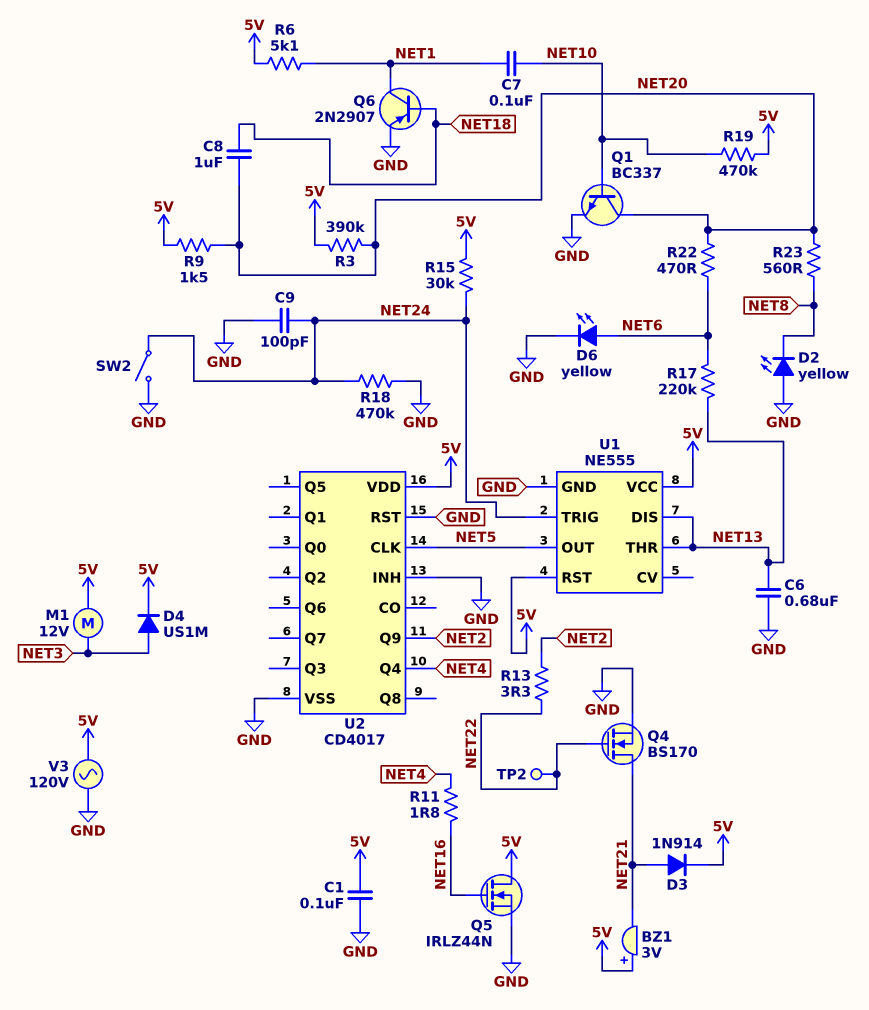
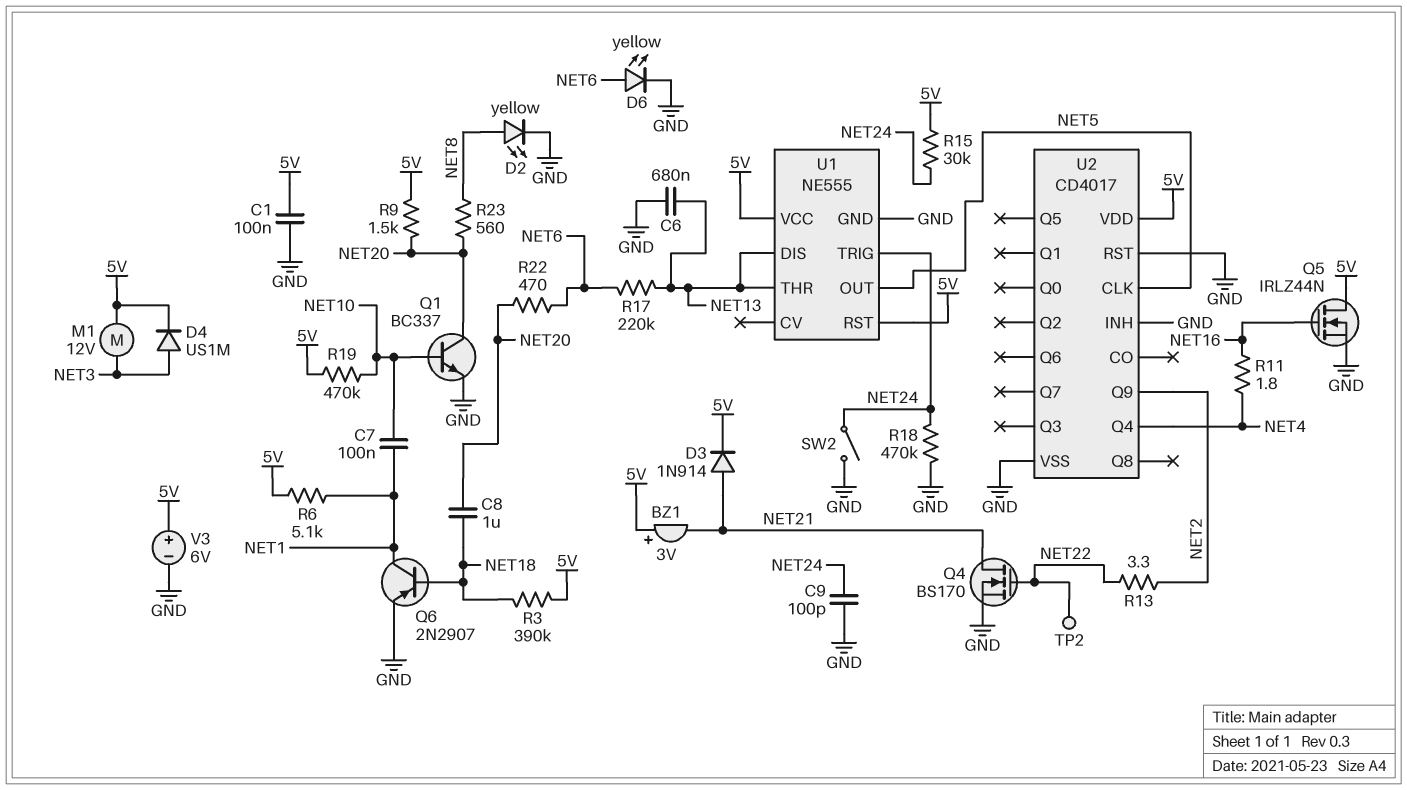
D2: LED yellow (A GND, K NET8) -> LED yellow (A NET8, K GND)
R3: 390k (5V, NET20) -> 390k (5V, NET18)
V3: AC 120V (5V, GND) -> 6V (plus 5V, minus GND)

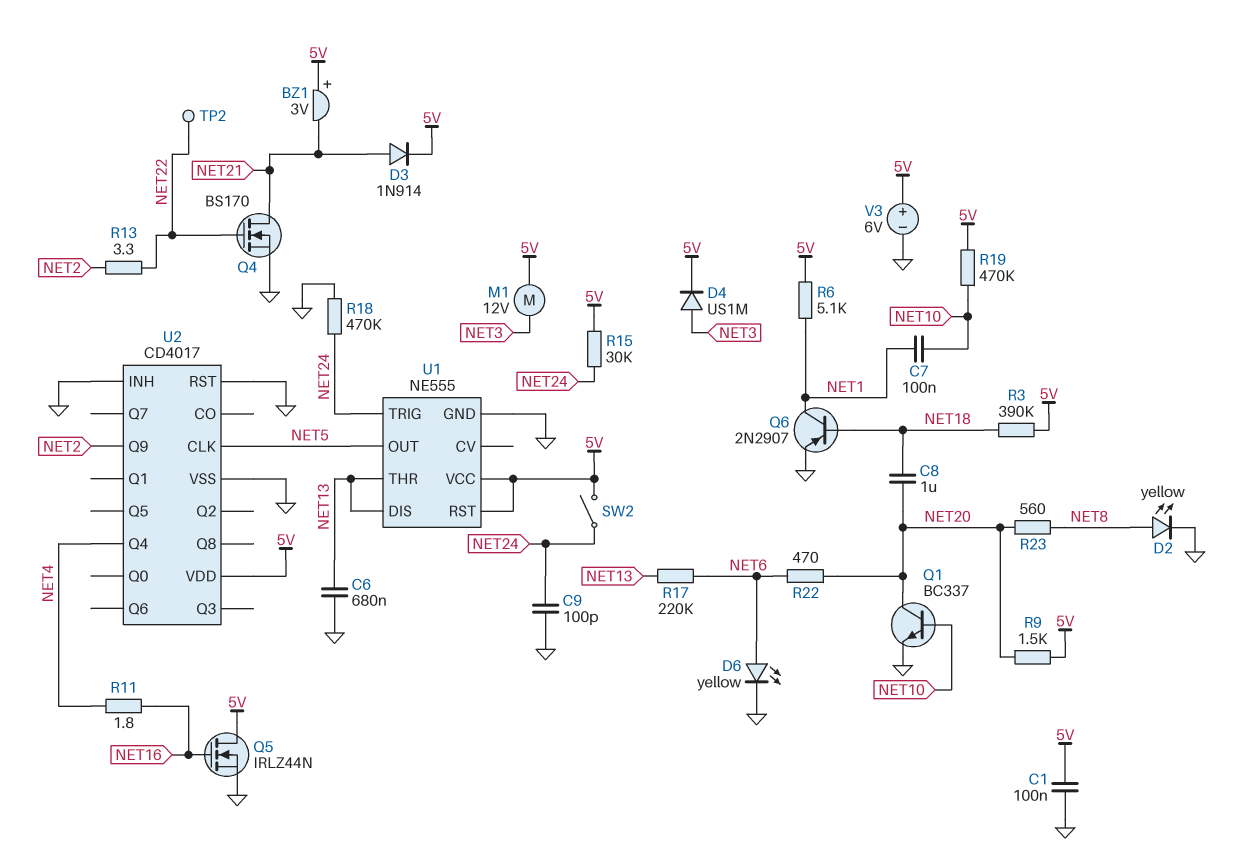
SW2: switch (GND, NET24) -> switch (5V, NET24)

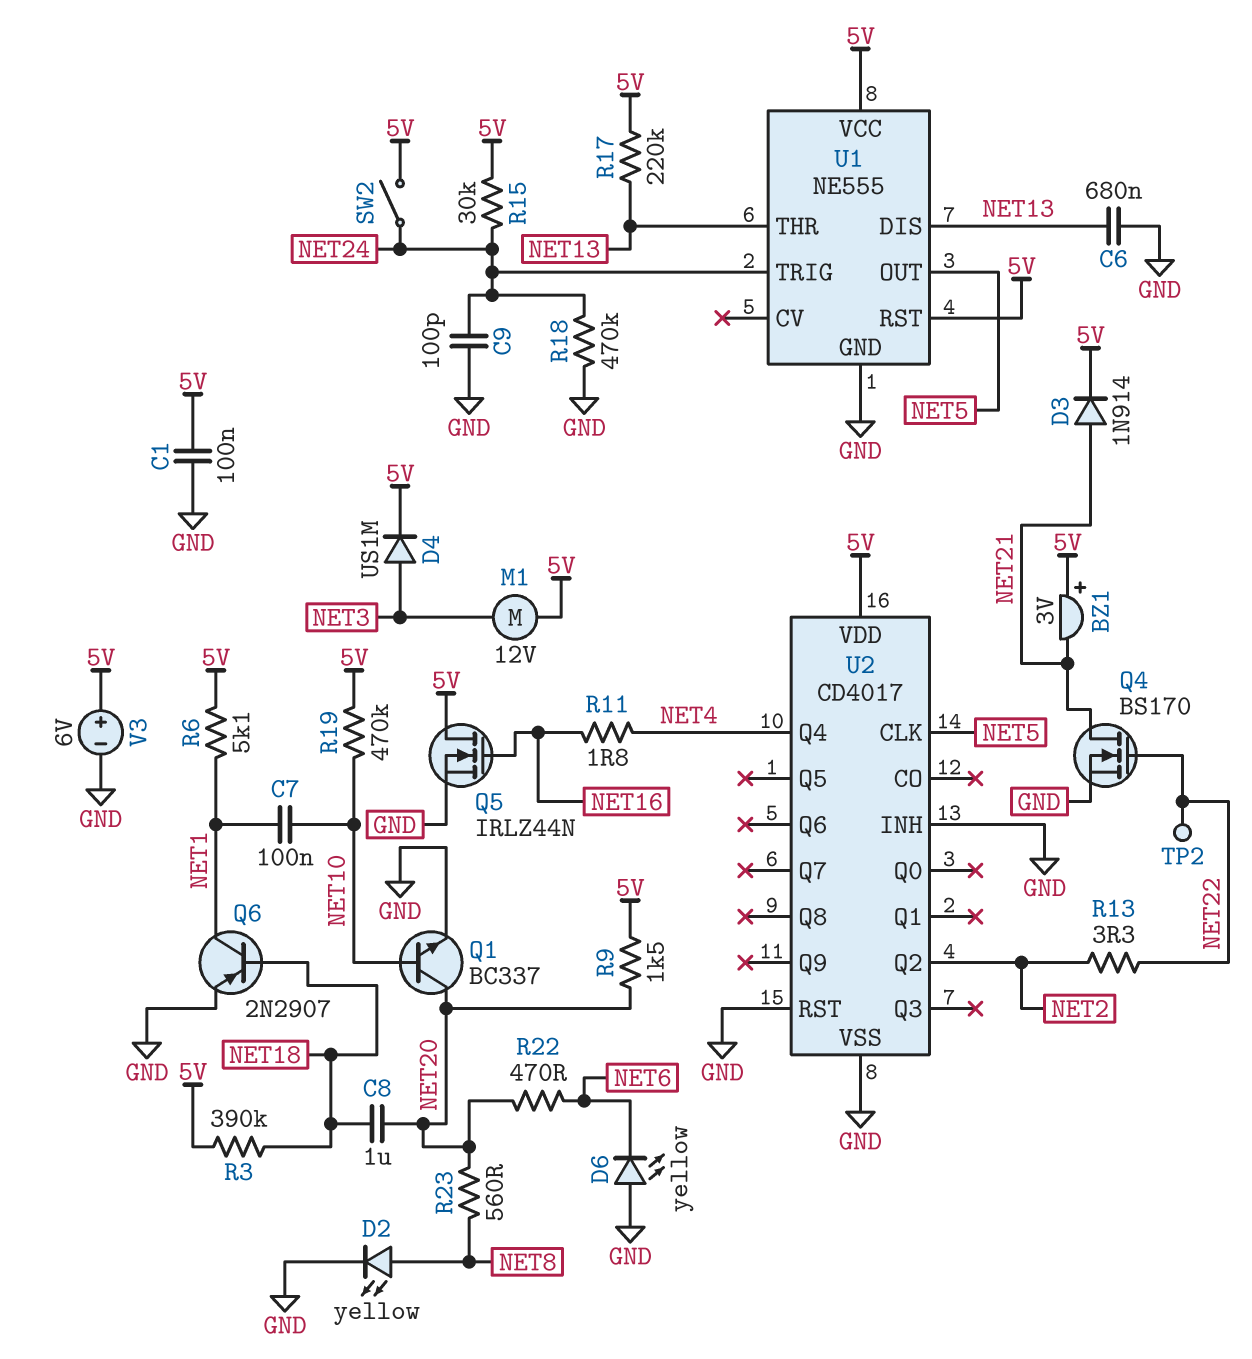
D6: LED yellow (A NET6, K GND) -> LED yellow (A GND, K NET6)
R17: 220k (NET6, NET13) -> 220k (5V, NET13)
U2 pin Q2: none -> NET2
U2 pin Q9: NET2 -> none

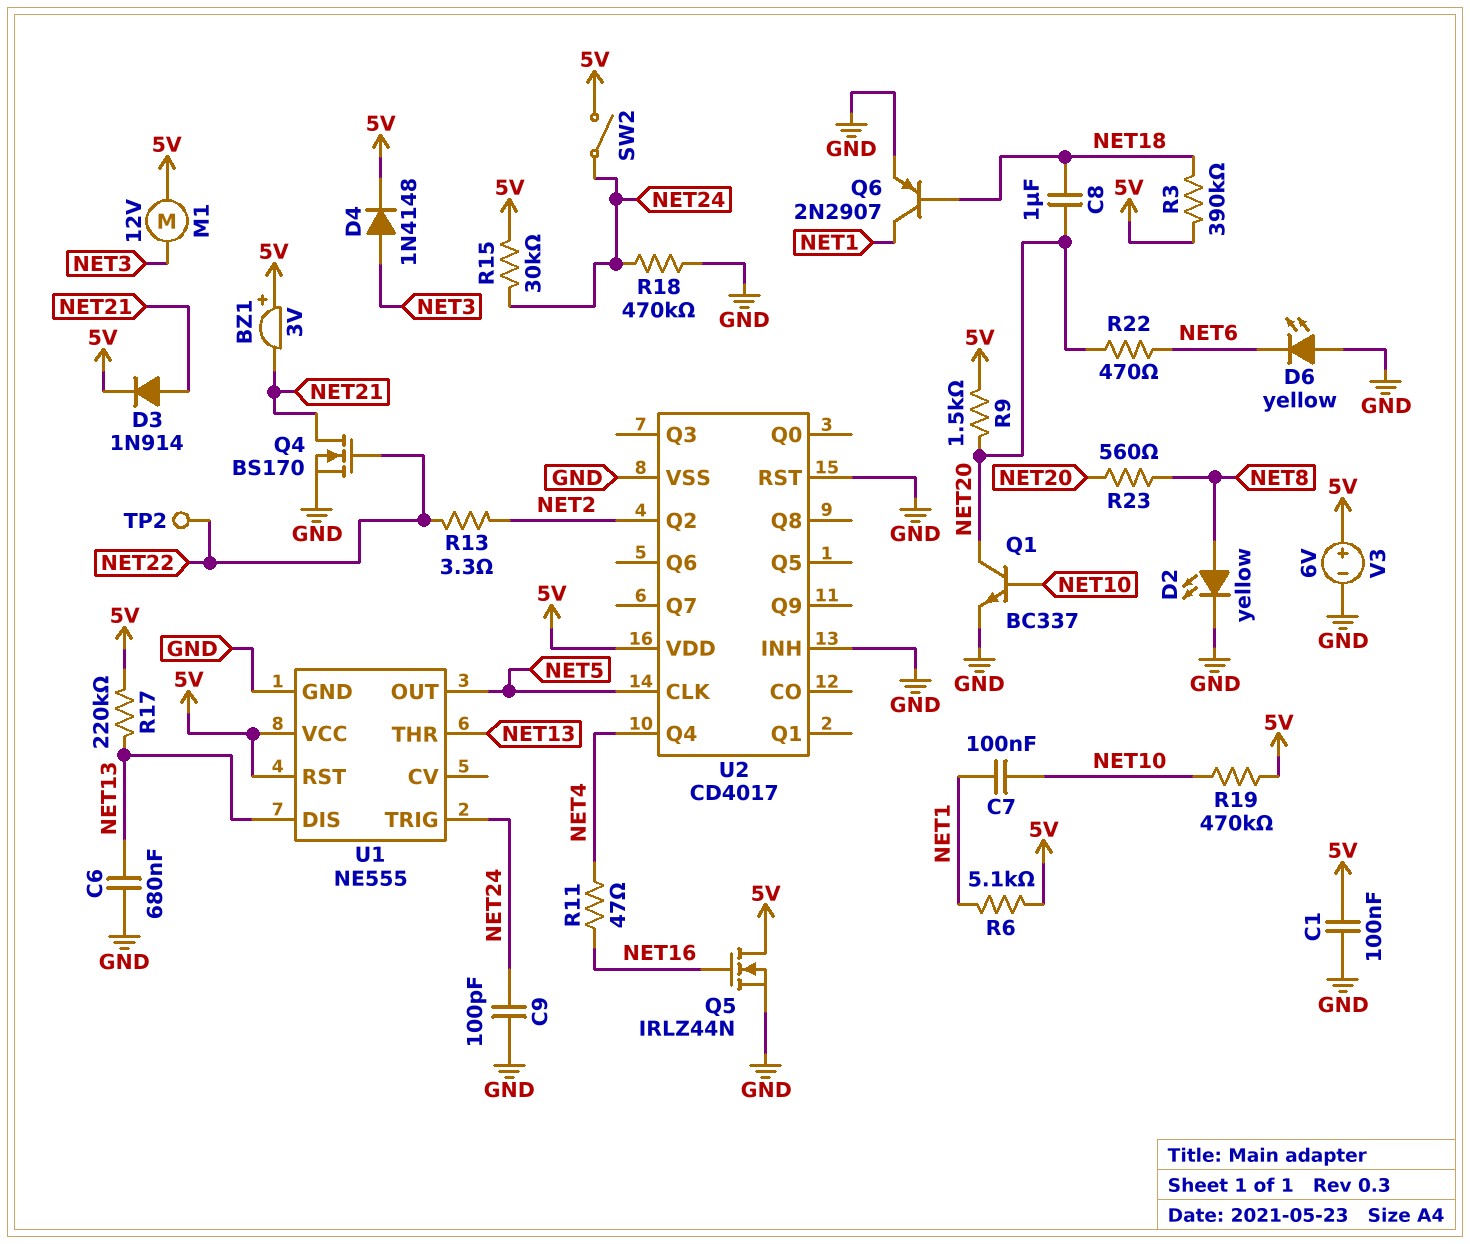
D4: diode US1M (A NET3, K 5V) -> diode 1N4148 (A NET3, K 5V)
R11: 1.8 (NET4, NET16) -> 47 (NET4, NET16)

